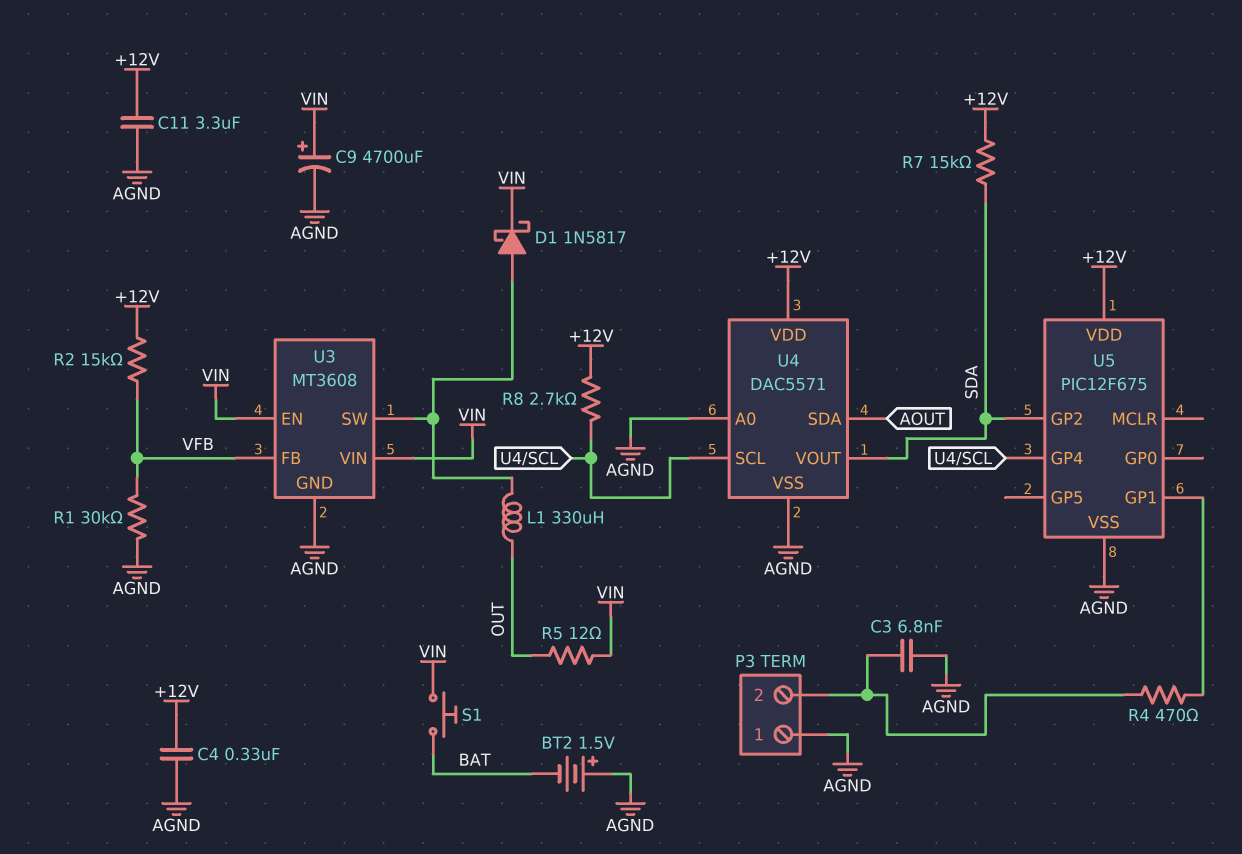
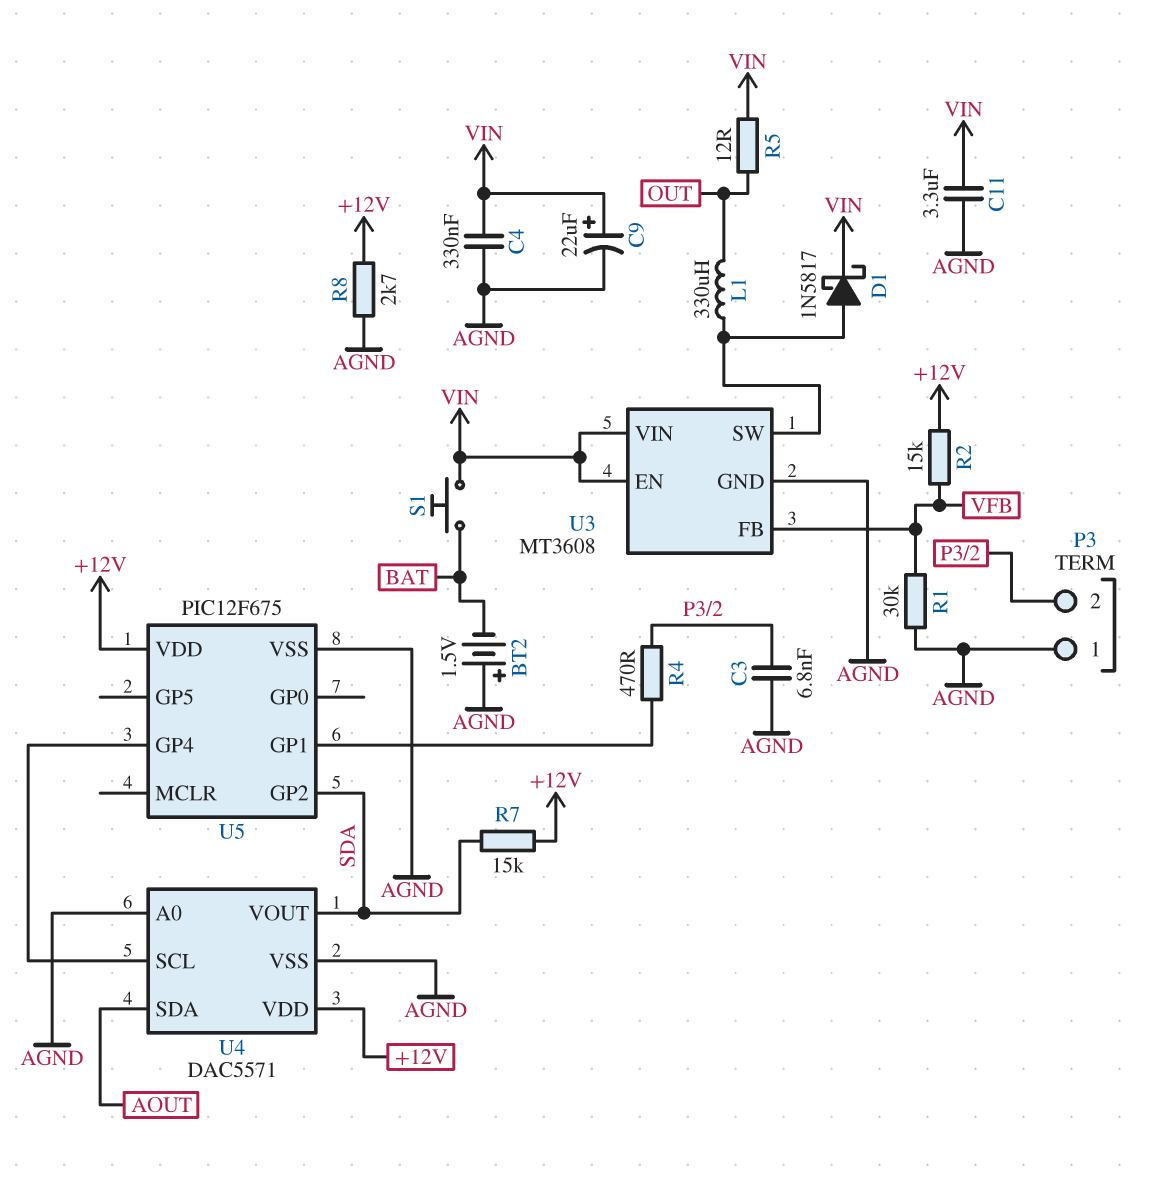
C4: 330nF (+12V, AGND) -> 330nF (AGND, VIN)
C9: 4700uF (plus VIN, minus AGND) -> 22uF (plus VIN, minus AGND)
C11: 3.3uF (+12V, AGND) -> 3.3uF (AGND, VIN)
R8: 2.7k (+12V, U4/SCL) -> 2.7k (+12V, AGND)

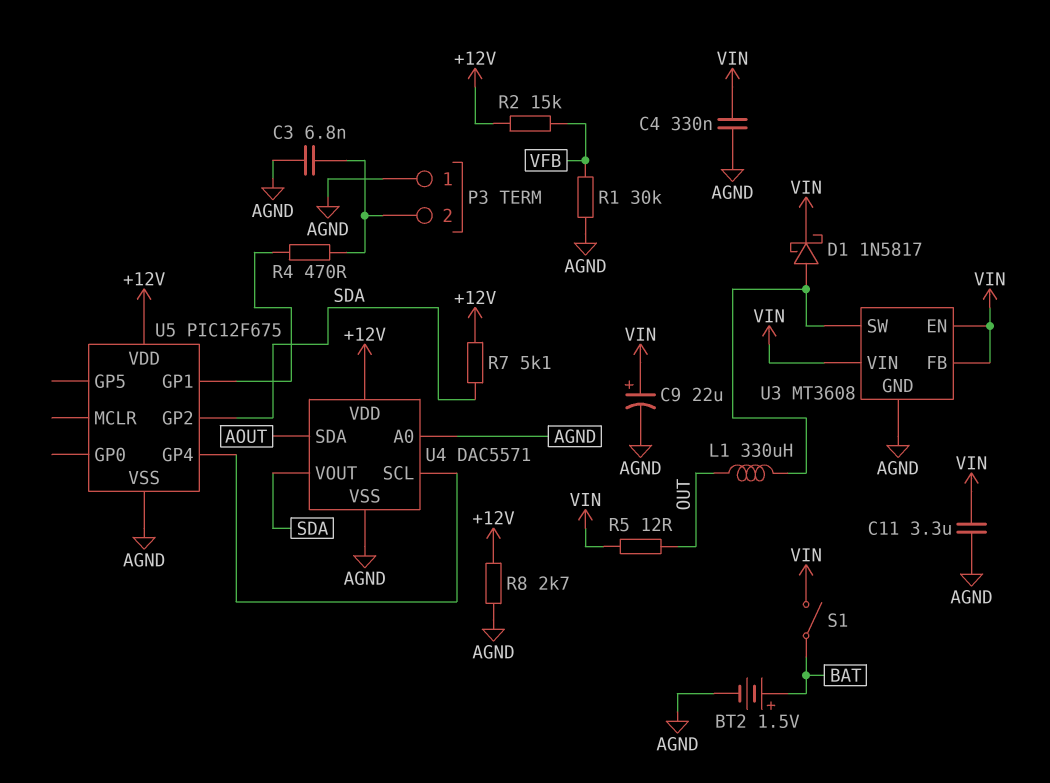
BT2: 1.5V (plus AGND, minus BAT) -> 1.5V (plus BAT, minus AGND)
R7: 15k (+12V, SDA) -> 5.1k (+12V, SDA)
S1: button (BAT, VIN) -> switch (BAT, VIN)
U3 pin FB: VFB -> VIN

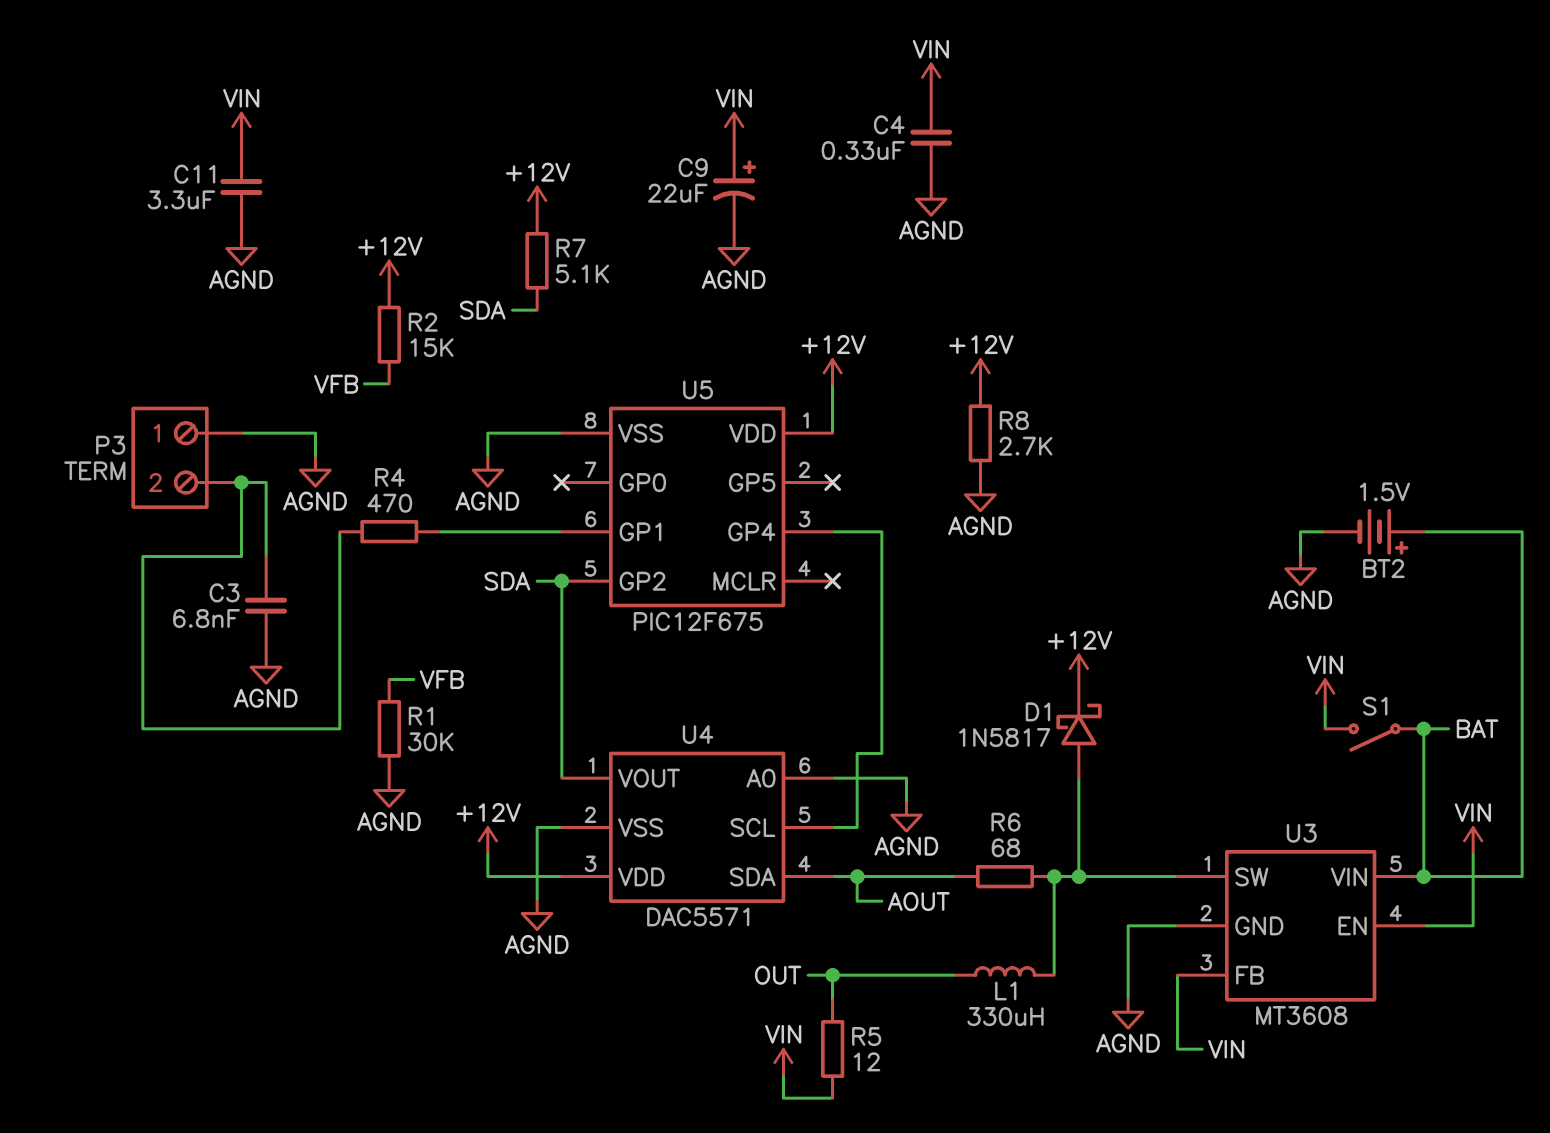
D1: schottky 1N5817 (A U3/SW, K VIN) -> schottky 1N5817 (A U3/SW, K +12V)
R6: none -> 68 (AOUT, U3/SW)
U3 pin VIN: VIN -> BAT

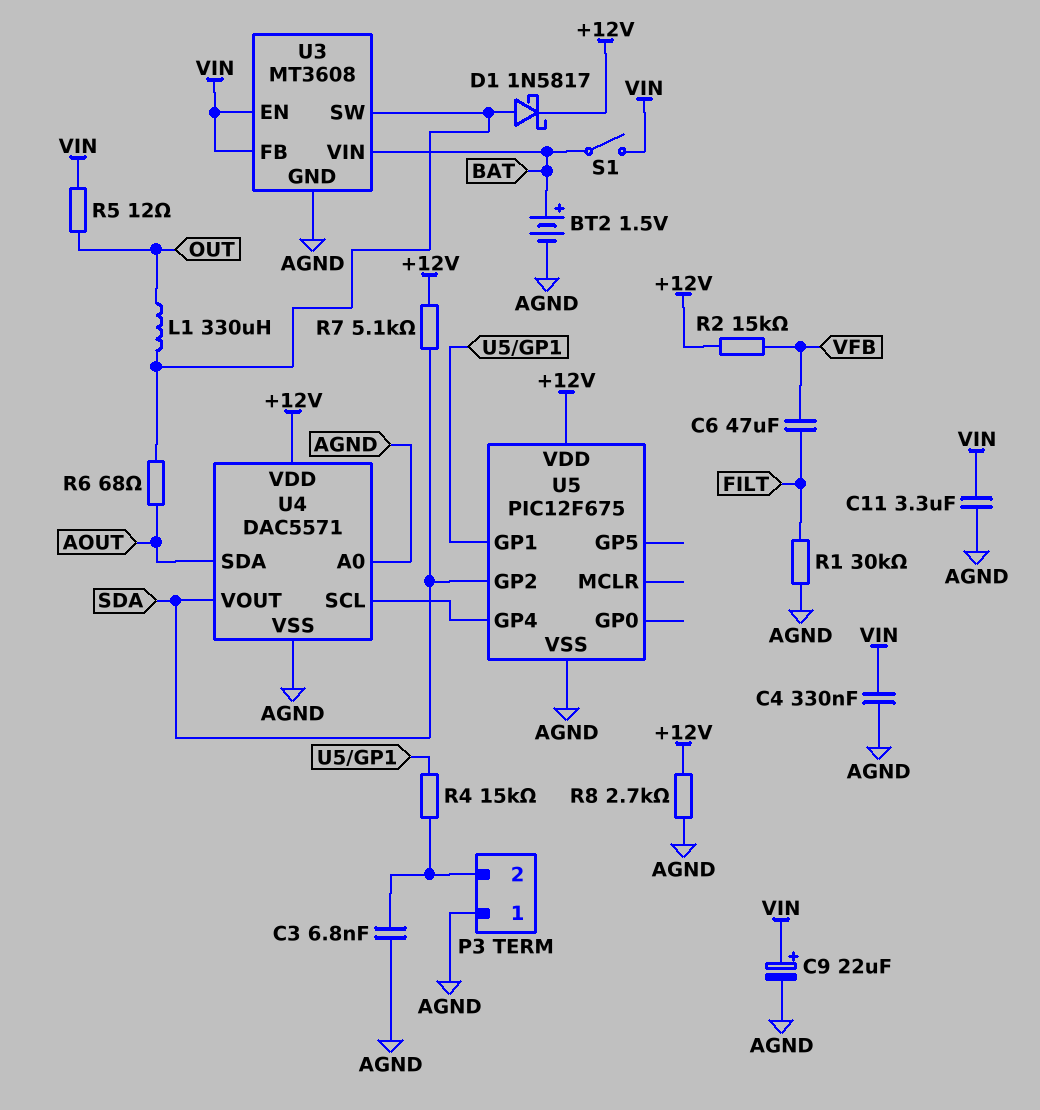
C6: none -> 47uF (FILT, VFB)
R1: 30k (AGND, VFB) -> 30k (AGND, FILT)
R4: 470 (P3/2, U5/GP1) -> 15k (P3/2, U5/GP1)

